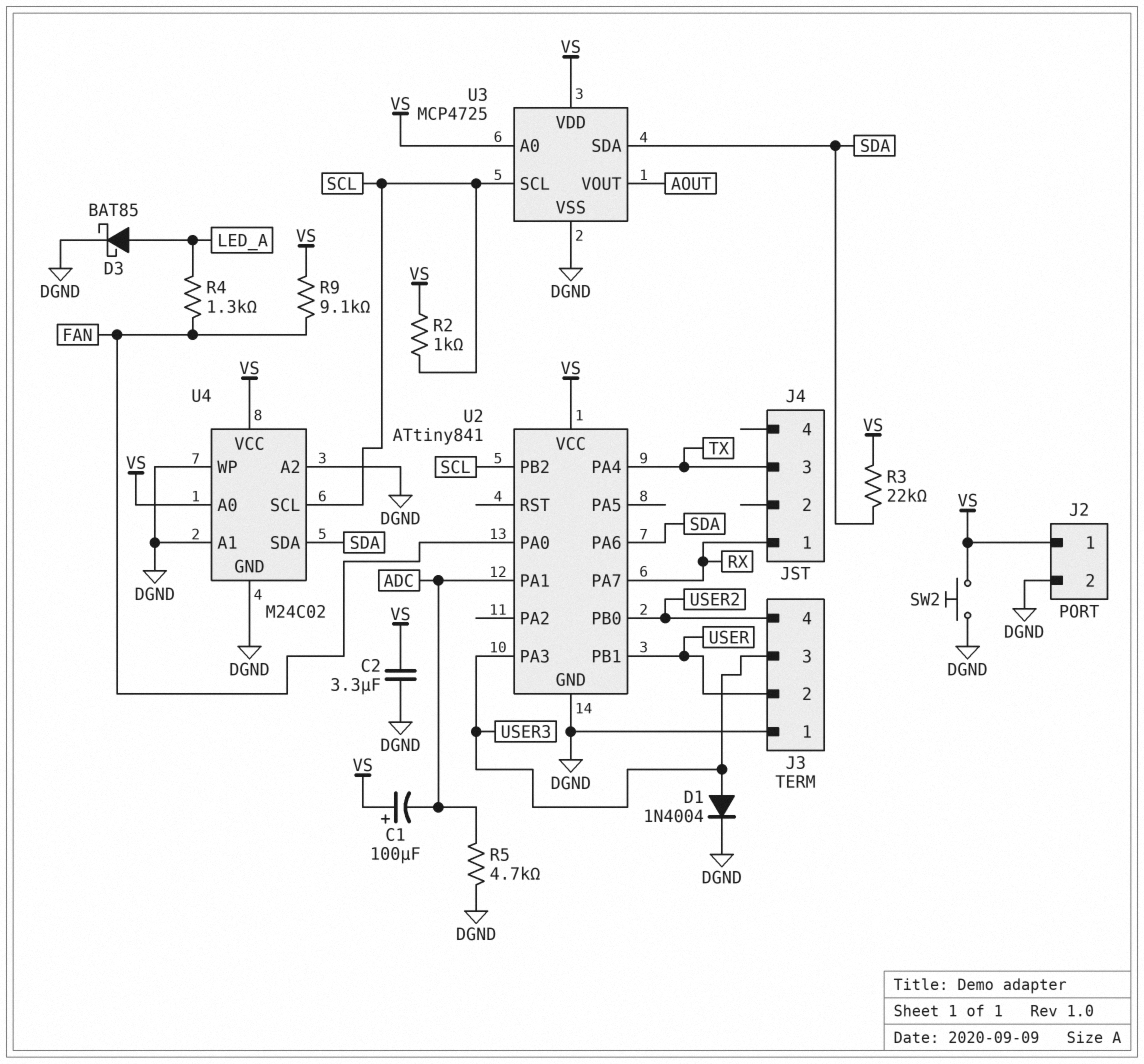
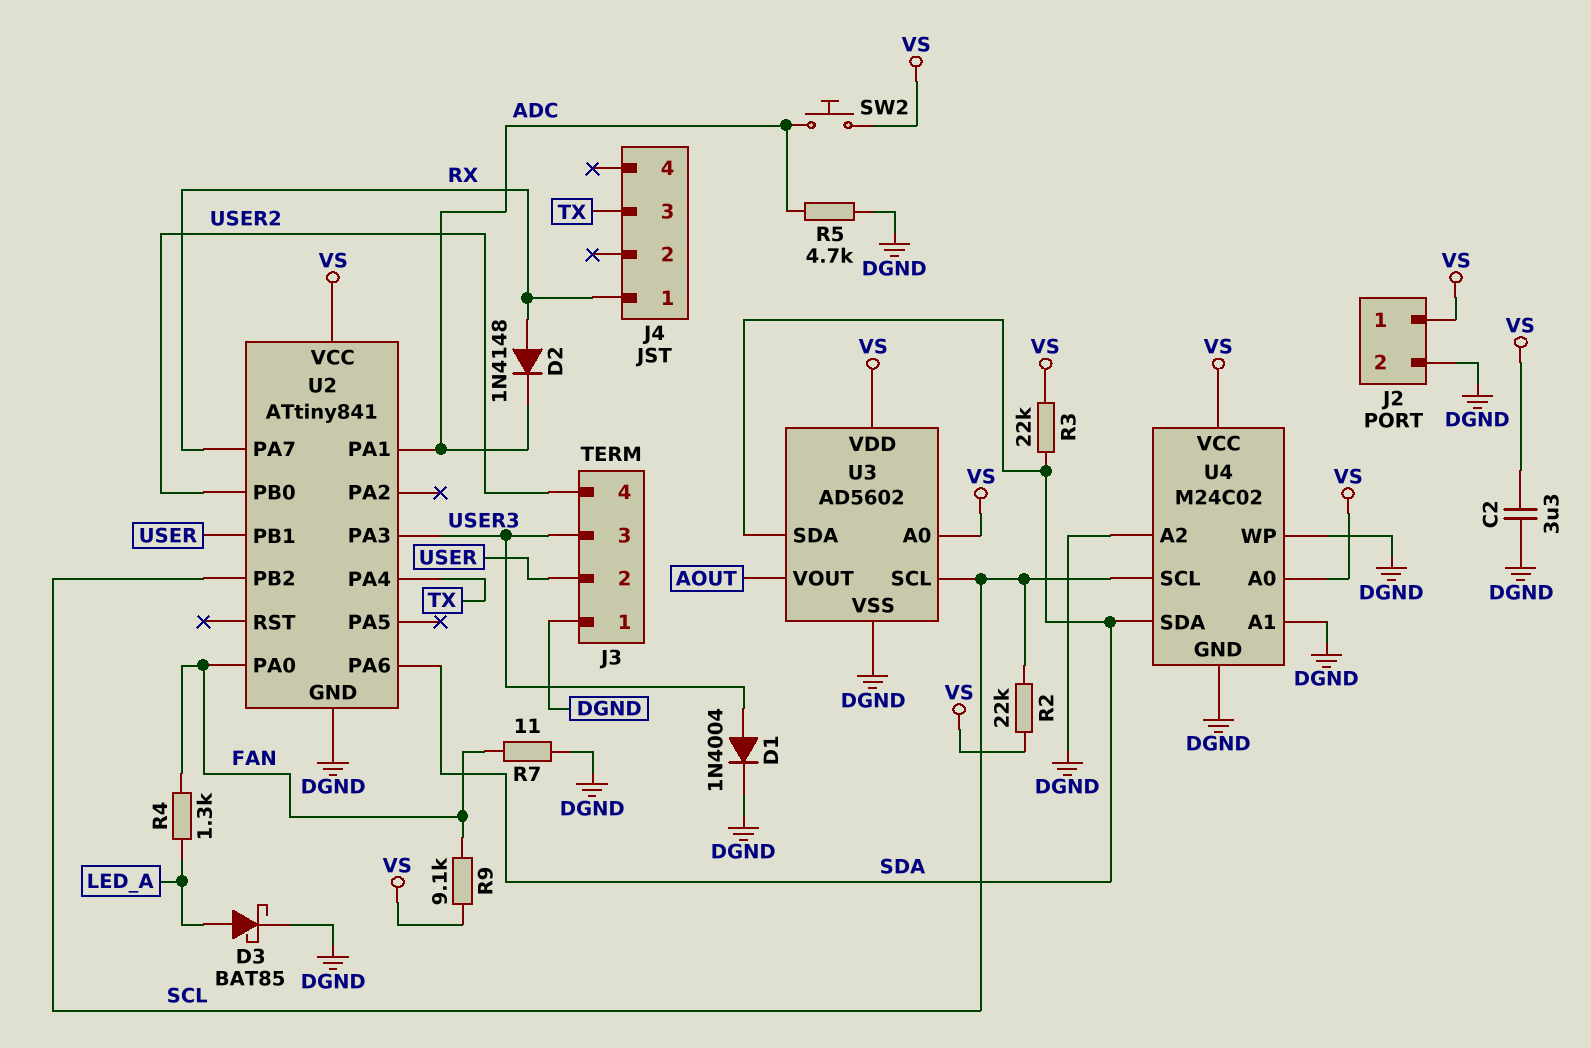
C1: 100uF (plus VS, minus ADC) -> none
D2: none -> diode 1N4148 (A RX, K ADC)
R2: 1k (SCL, VS) -> 22k (SCL, VS)
R7: none -> 11 (DGND, FAN)
SW2: button (DGND, VS) -> button (ADC, VS)
U3: MCP4725 -> AD5602

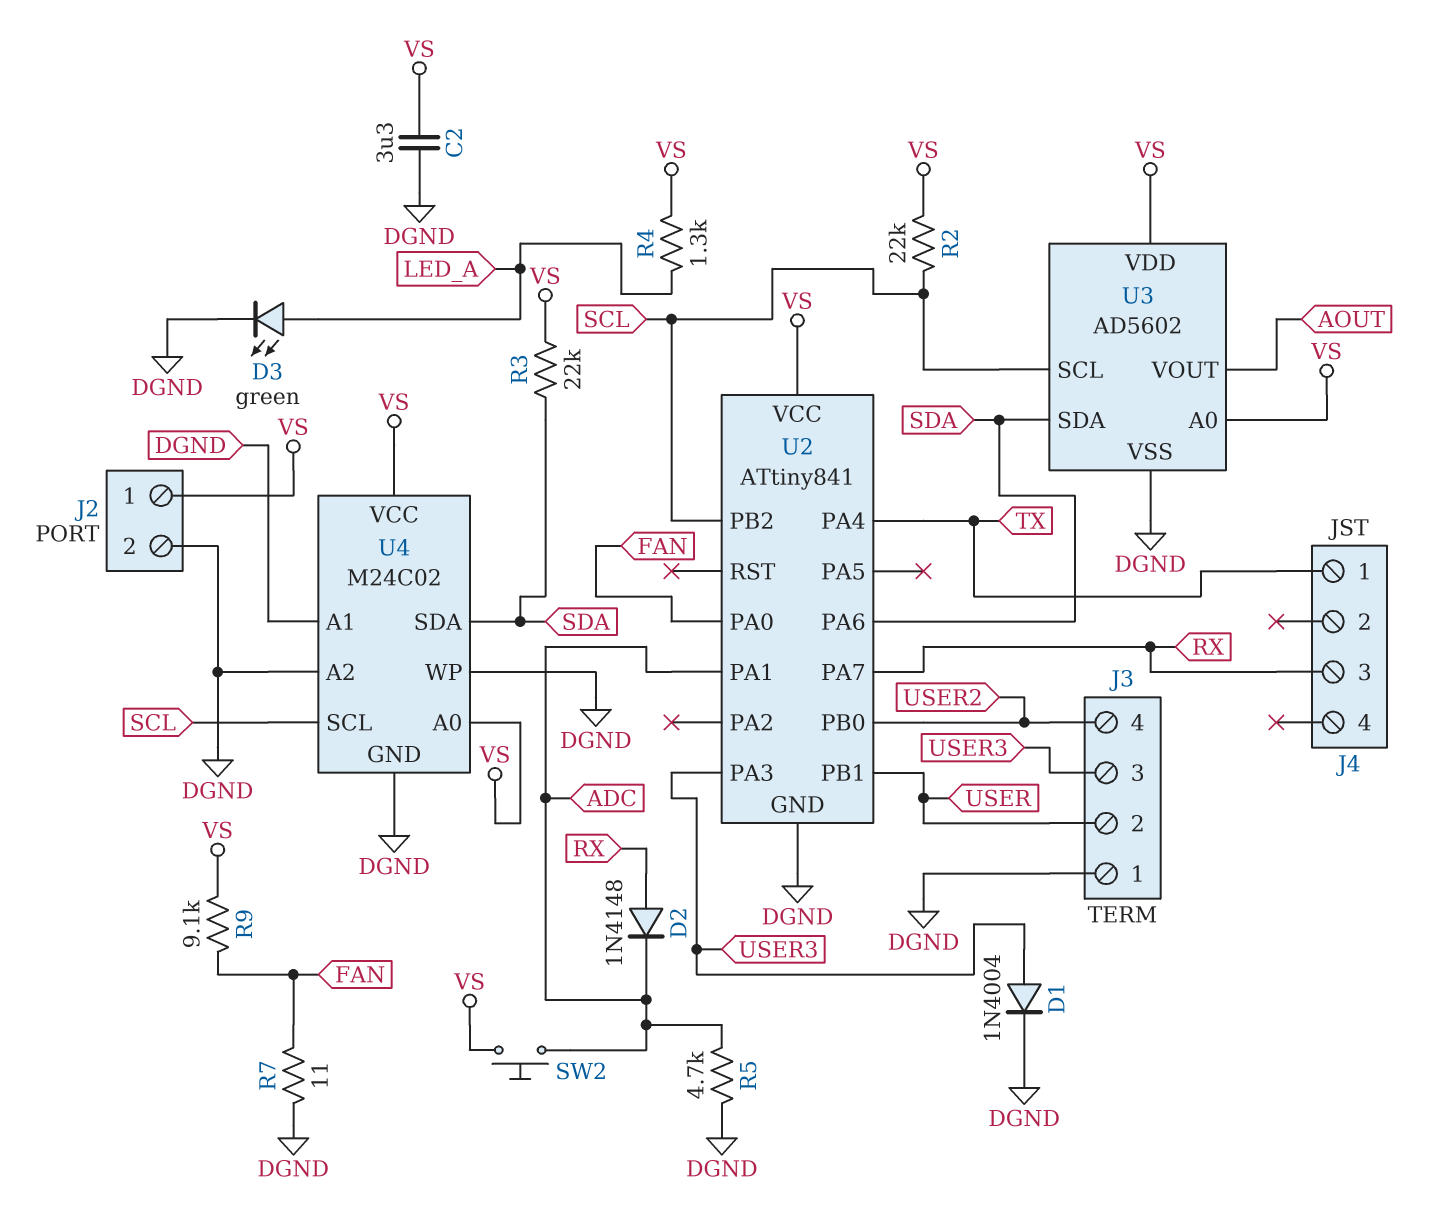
D3: schottky BAT85 (A LED_A, K DGND) -> LED green (A LED_A, K DGND)
J4 pin 1: RX -> TX
J4 pin 3: TX -> RX
R4: 1.3k (FAN, LED_A) -> 1.3k (LED_A, VS)

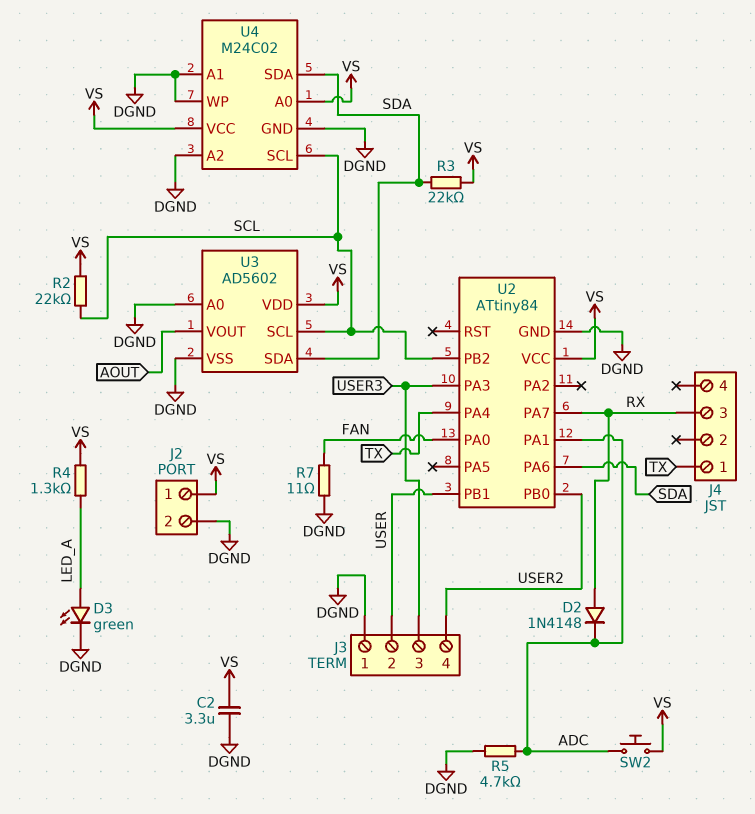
D1: diode 1N4004 (A USER3, K DGND) -> none
R9: 9.1k (FAN, VS) -> none
U2: ATtiny841 -> ATtiny84
U3 pin A0: VS -> DGND

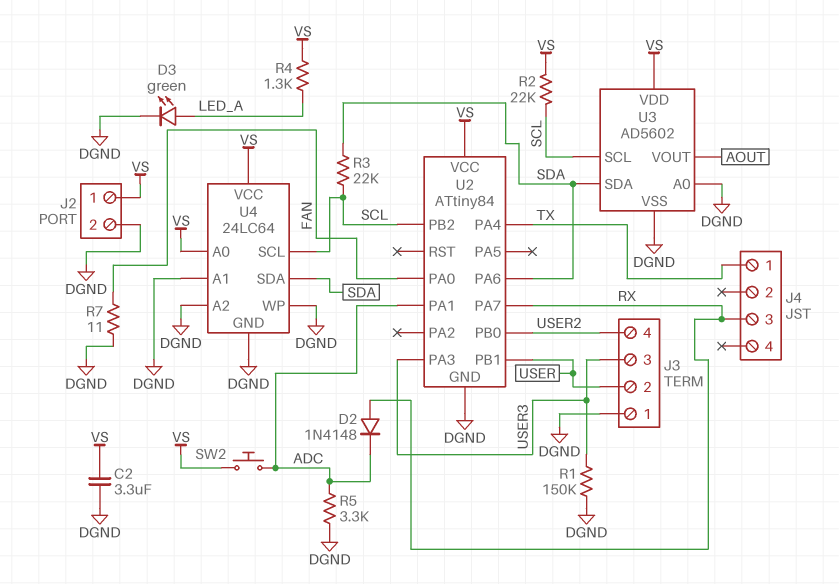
R1: none -> 150k (DGND, USER3)
R3: 22k (SDA, VS) -> 22k (SCL, SDA)
R5: 4.7k (ADC, DGND) -> 3.3k (ADC, DGND)
U4: M24C02 -> 24LC64

